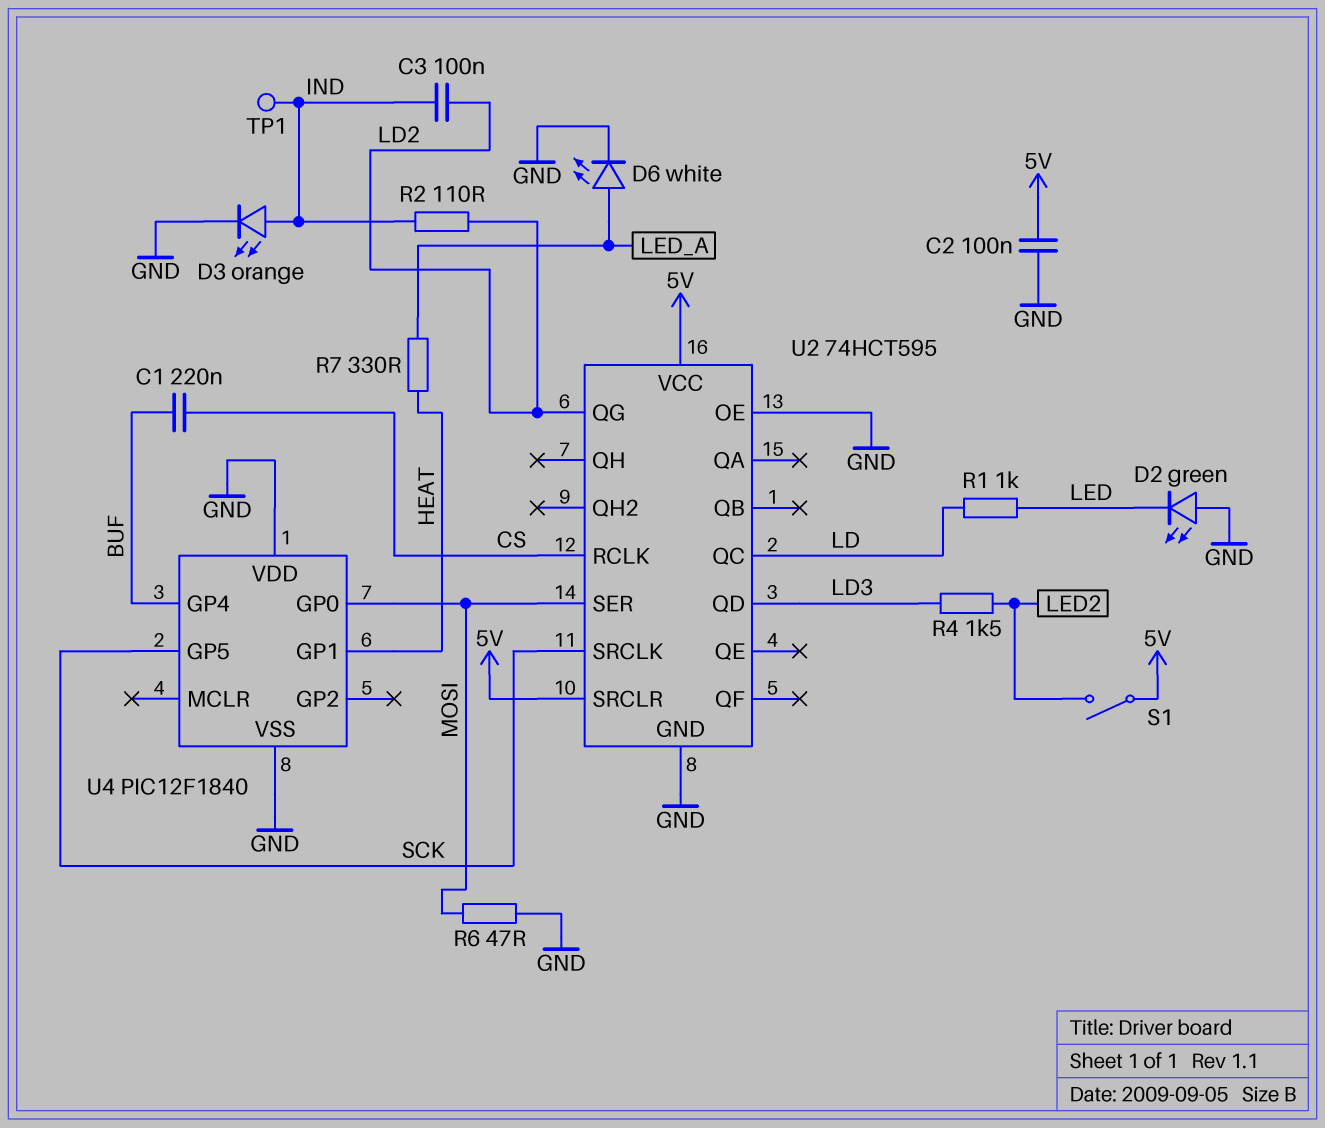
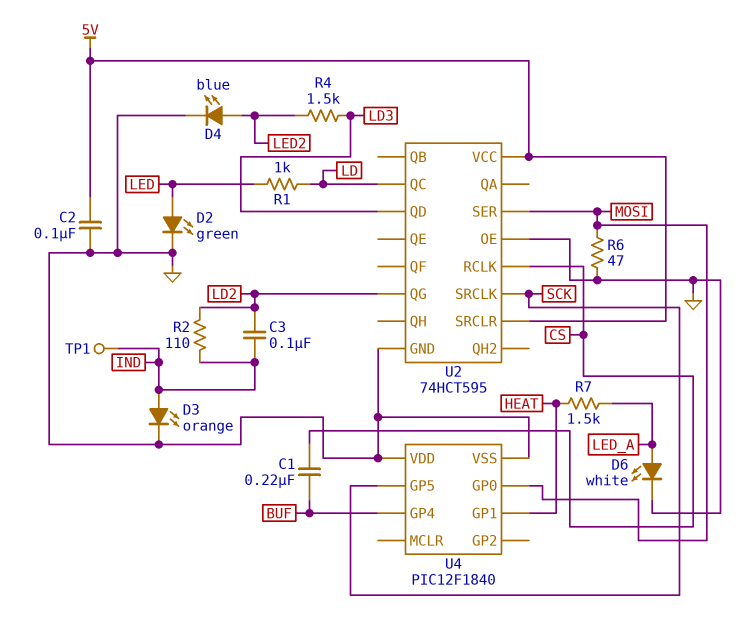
D2: LED green (A GND, K LED) -> LED green (A LED, K GND)
D4: none -> LED blue (A LED2, K GND)
R7: 330 (HEAT, LED_A) -> 1.5k (HEAT, LED_A)
S1: switch (5V, LED2) -> none

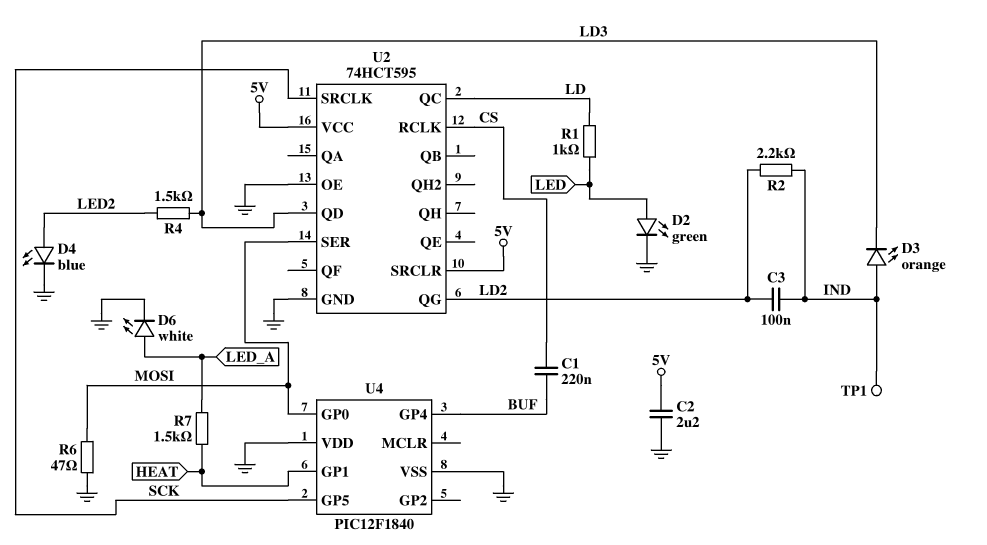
C2: 100nF (5V, GND) -> 2.2uF (5V, GND)
D3: LED orange (A IND, K GND) -> LED orange (A IND, K LD3)
R2: 110 (IND, LD2) -> 2.2k (IND, LD2)

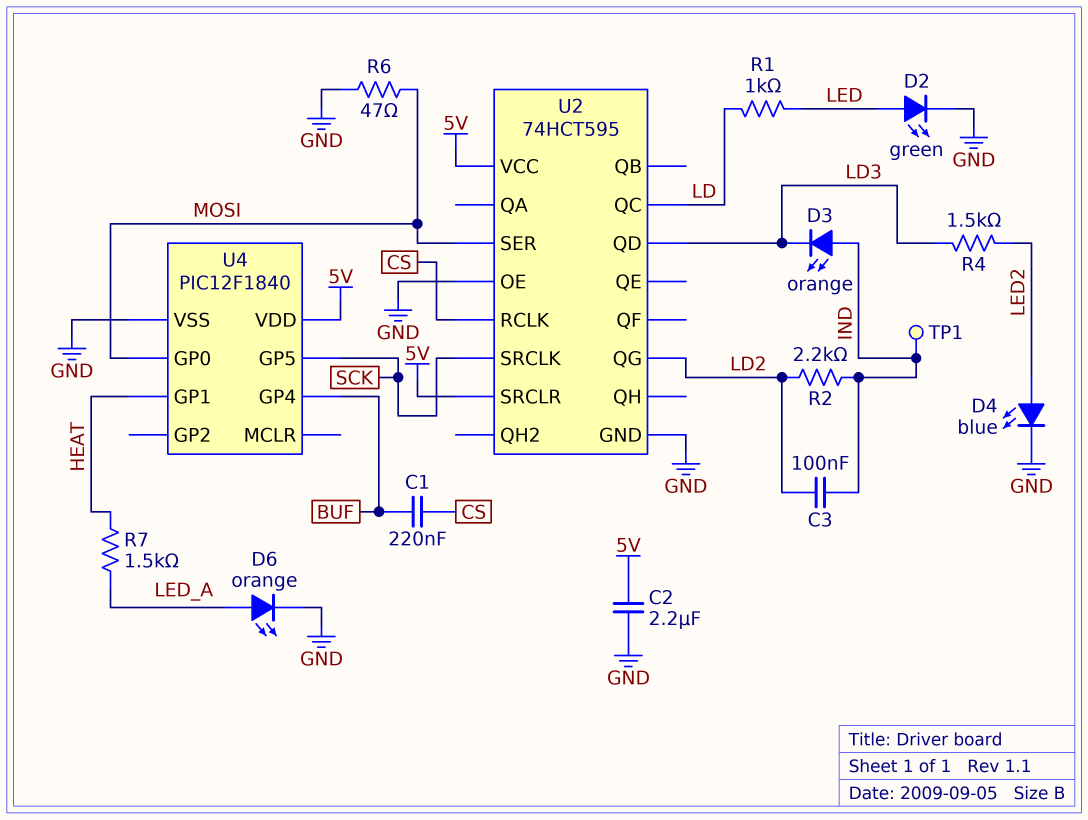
D6: LED white (A LED_A, K GND) -> LED orange (A LED_A, K GND)
U4 pin VDD: GND -> 5V

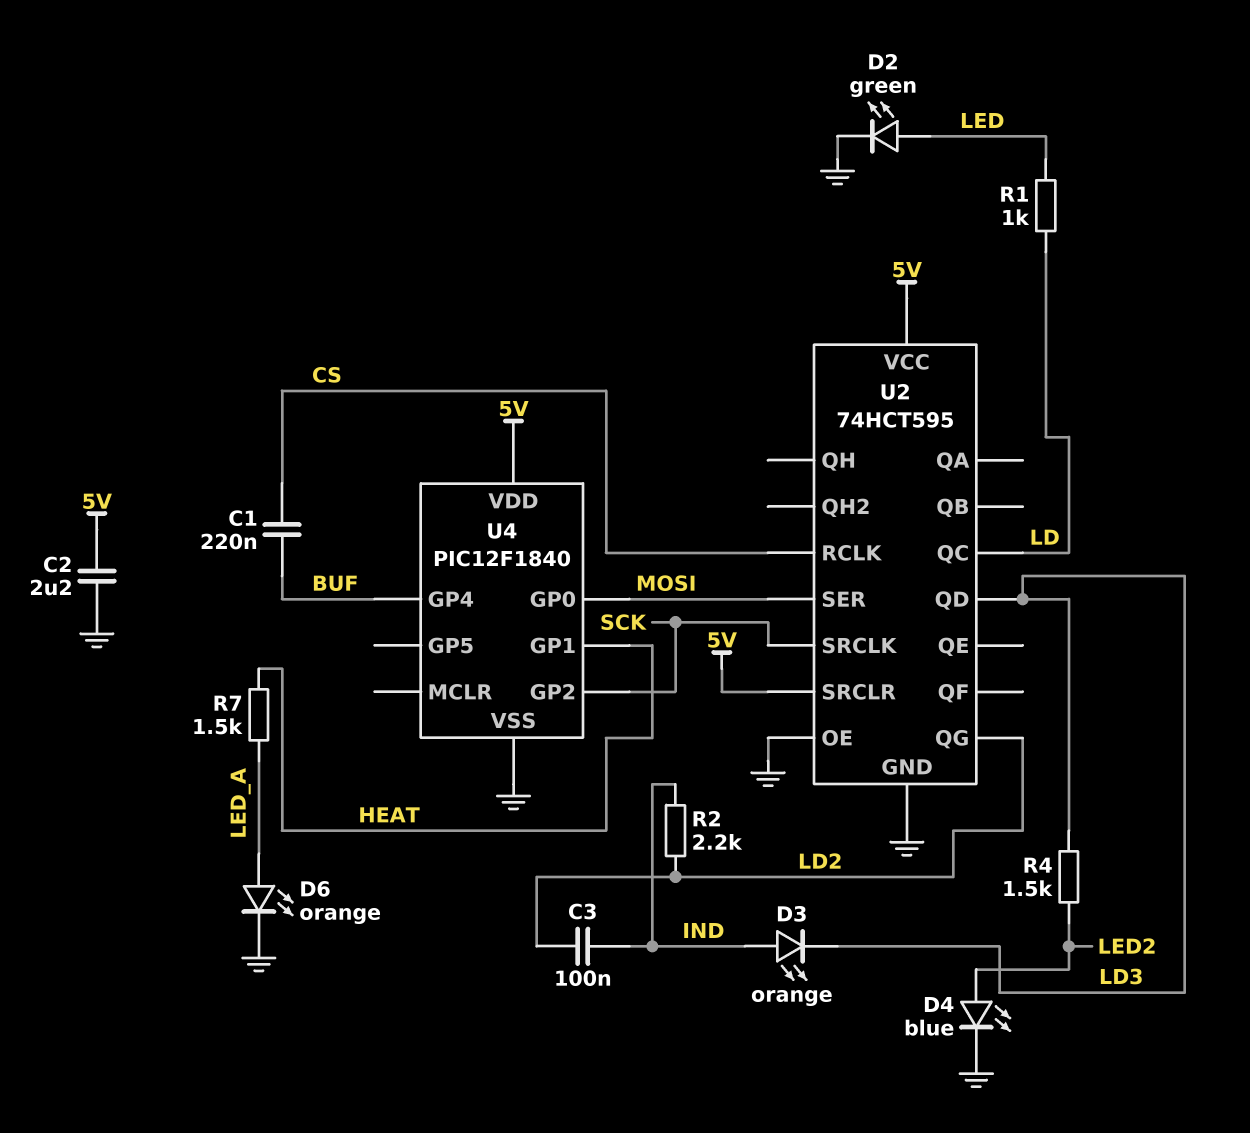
R6: 47 (GND, MOSI) -> none
TP1: test point (IND) -> none
U4 pin GP2: none -> SCK
U4 pin GP5: SCK -> none

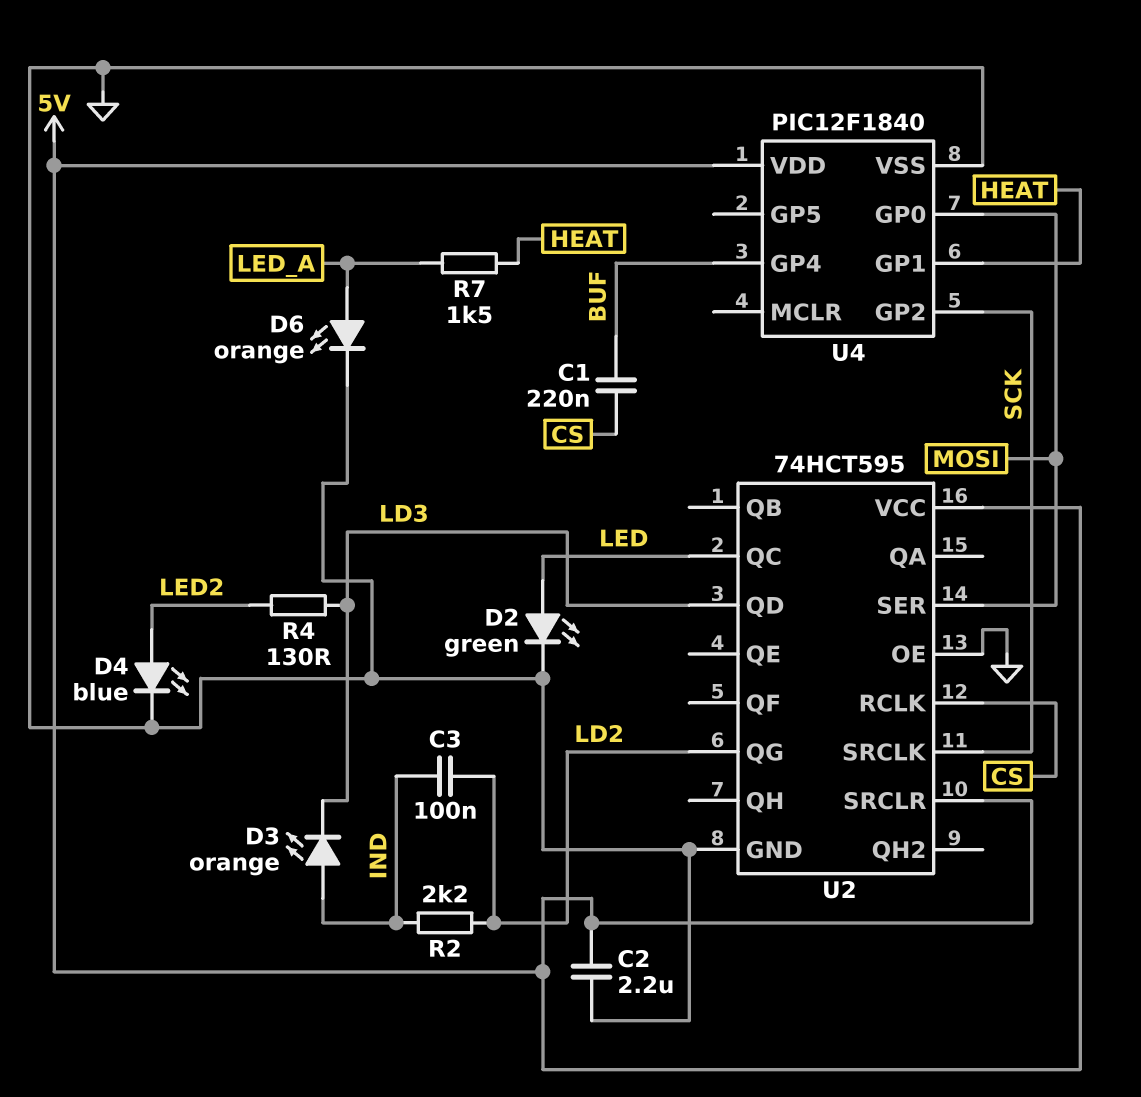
R1: 1k (LD, LED) -> none
R4: 1.5k (LD3, LED2) -> 130 (LD3, LED2)
U2 pin QC: LD -> LED

